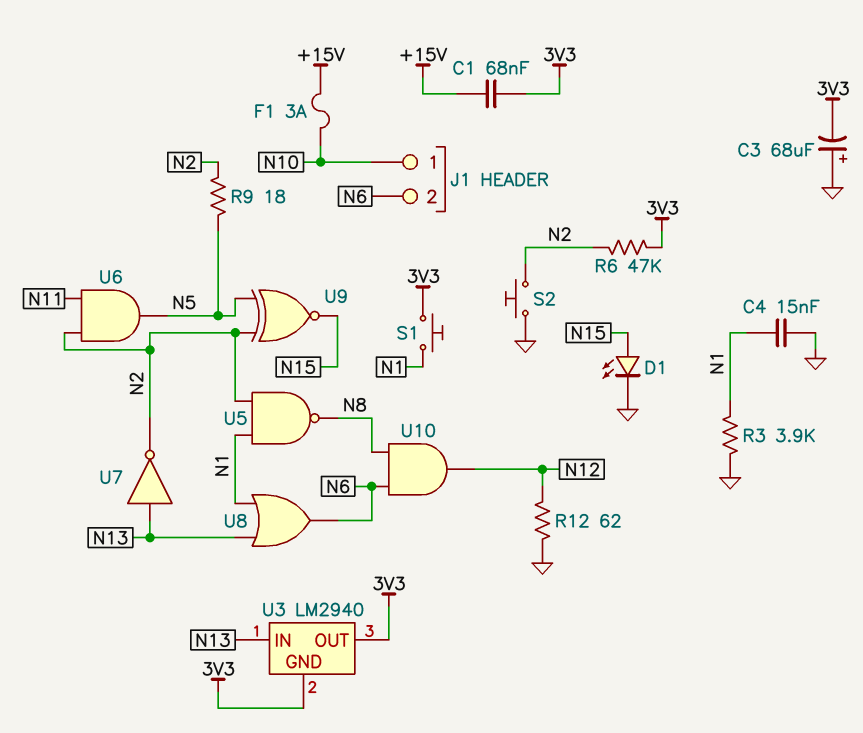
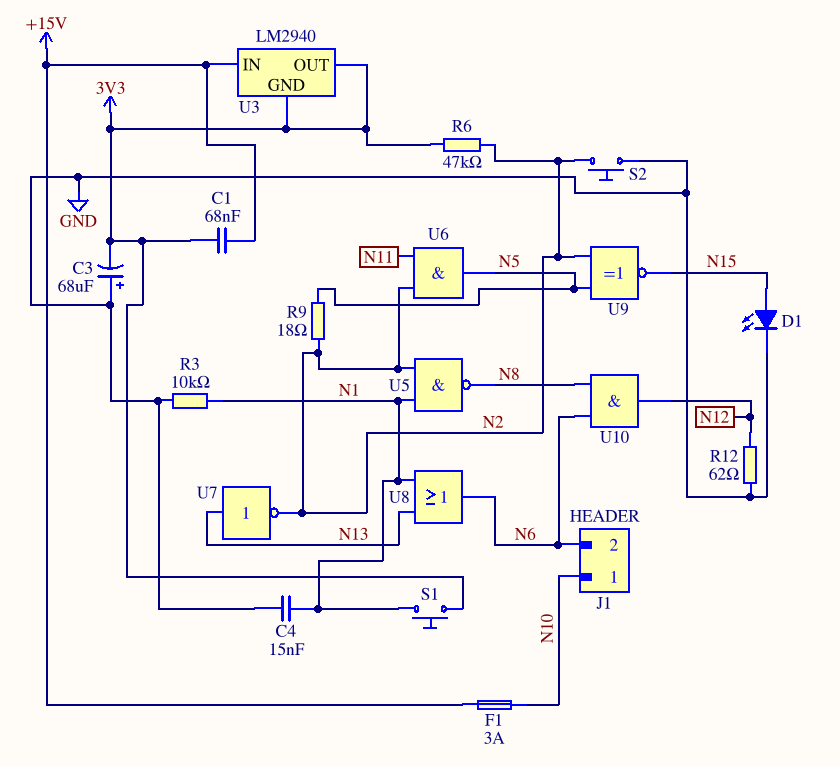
R3: 3.9k (GND, N1) -> 10k (GND, N1)
U3 pin IN: N13 -> +15V

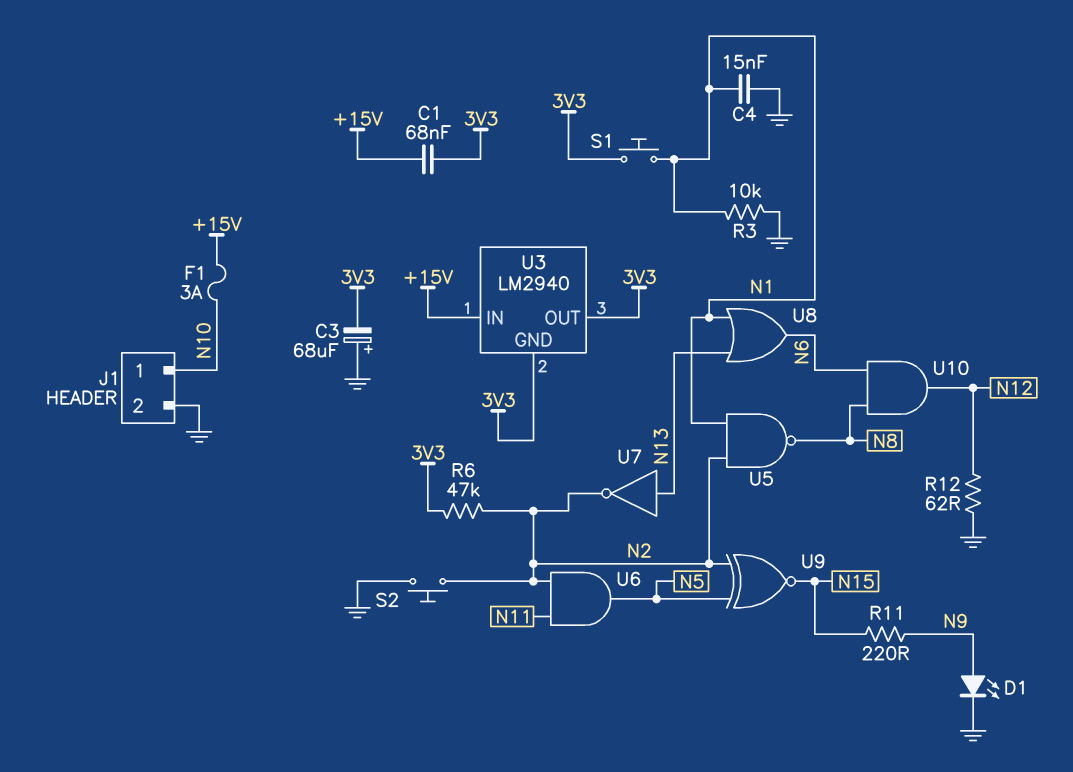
D1: LED (A N15, K GND) -> LED (A N9, K GND)
J1 pin 2: N6 -> GND
R9: 18 (N2, N5) -> none
R11: none -> 220 (N9, N15)

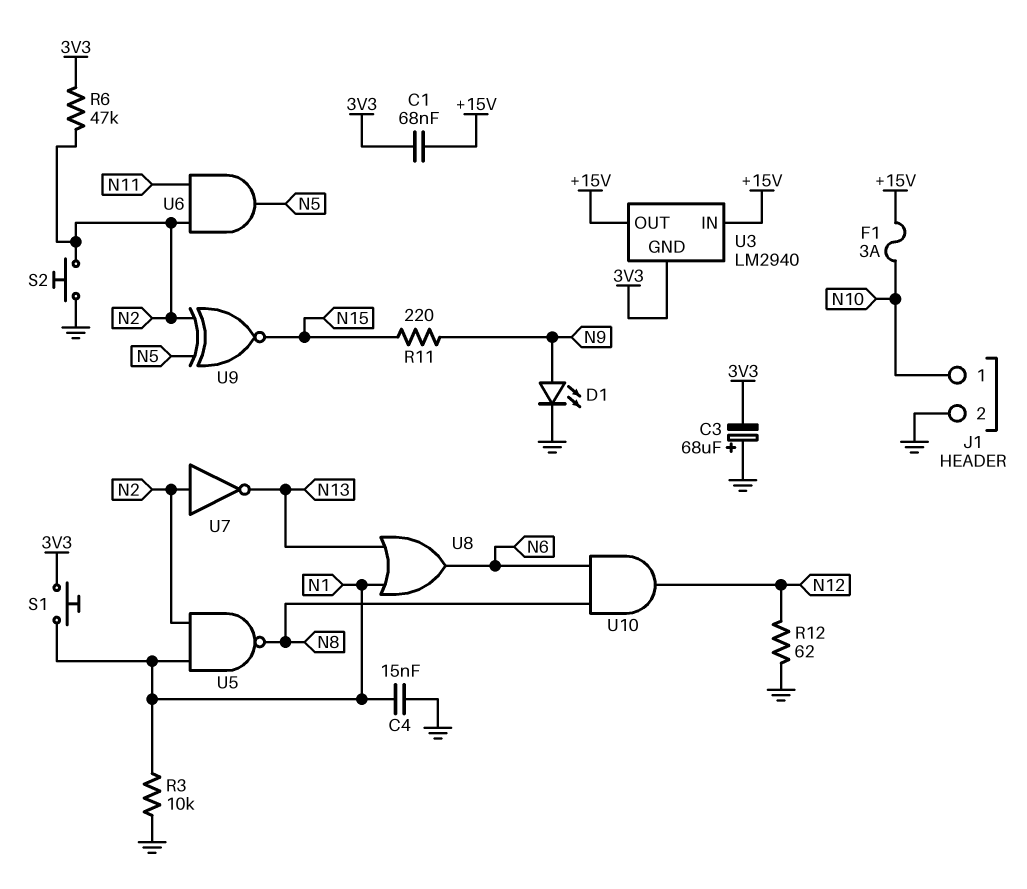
U3 pin OUT: 3V3 -> +15V
U7: NOT (in N13, out N2) -> NOT (in N2, out N13)

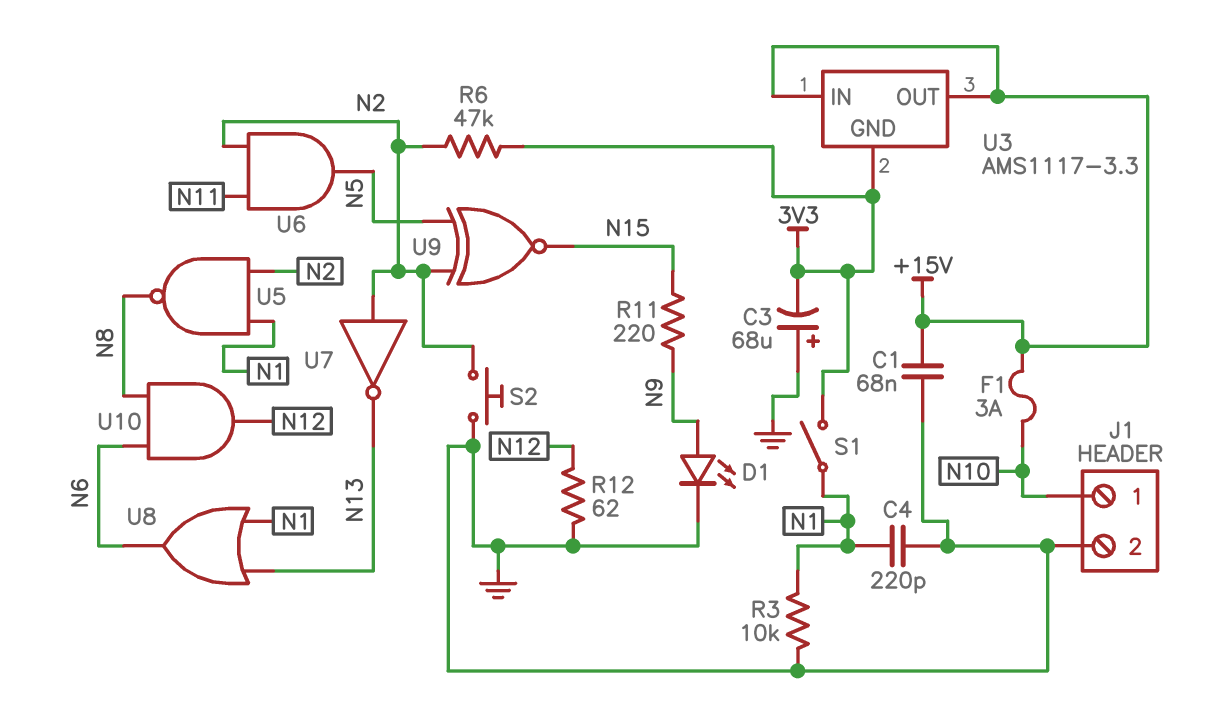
C1: 68nF (+15V, 3V3) -> 68nF (+15V, GND)
C4: 15nF (GND, N1) -> 220pF (GND, N1)
S1: button (3V3, N1) -> switch (3V3, N1)
U3: LM2940 -> AMS1117-3.3

